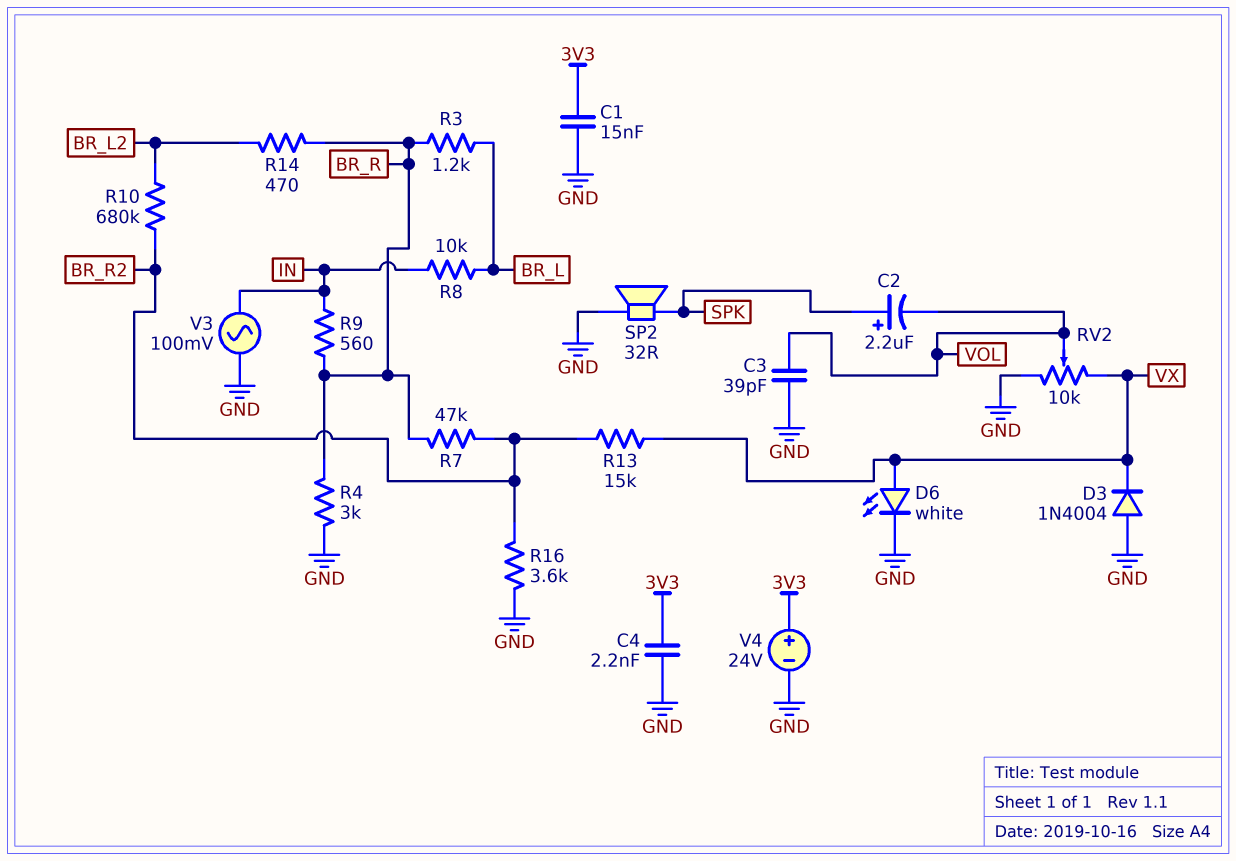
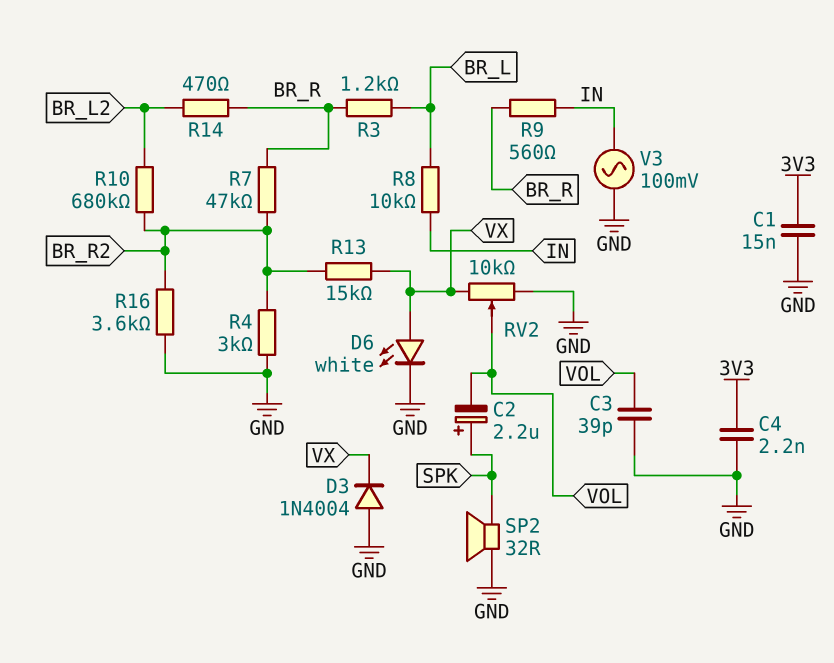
R4: 3k (BR_R, GND) -> 3k (BR_R2, GND)
V4: 24V (plus 3V3, minus GND) -> none

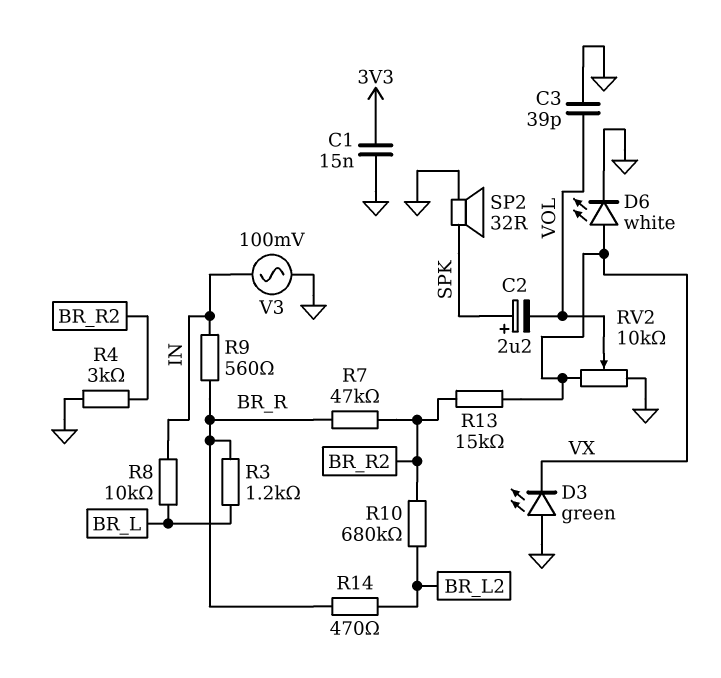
C4: 2.2nF (3V3, GND) -> none
D3: diode 1N4004 (A GND, K VX) -> LED green (A GND, K VX)
R16: 3.6k (BR_R2, GND) -> none

